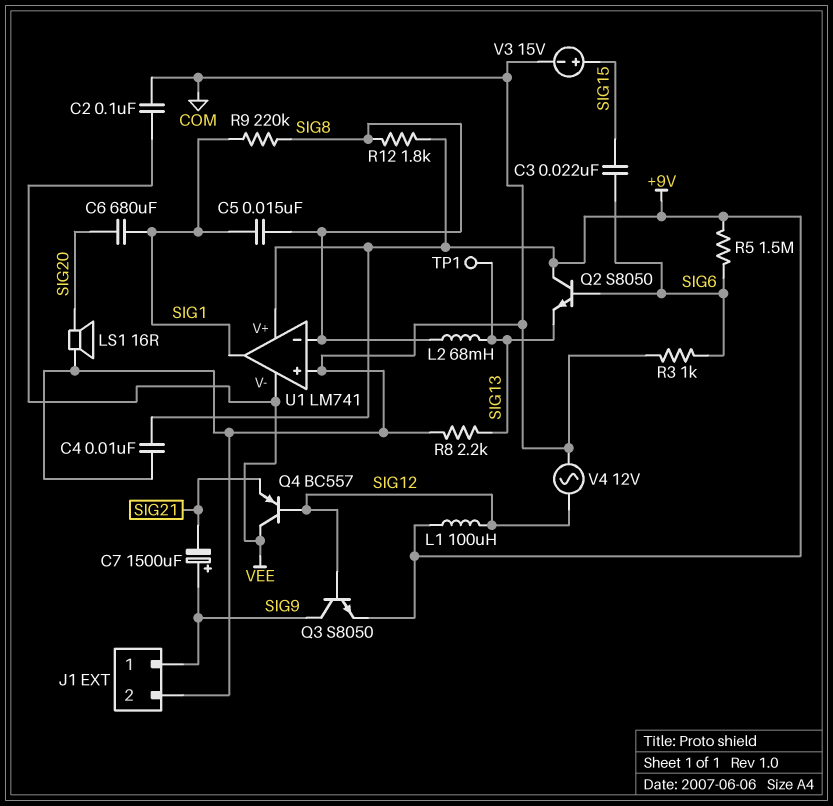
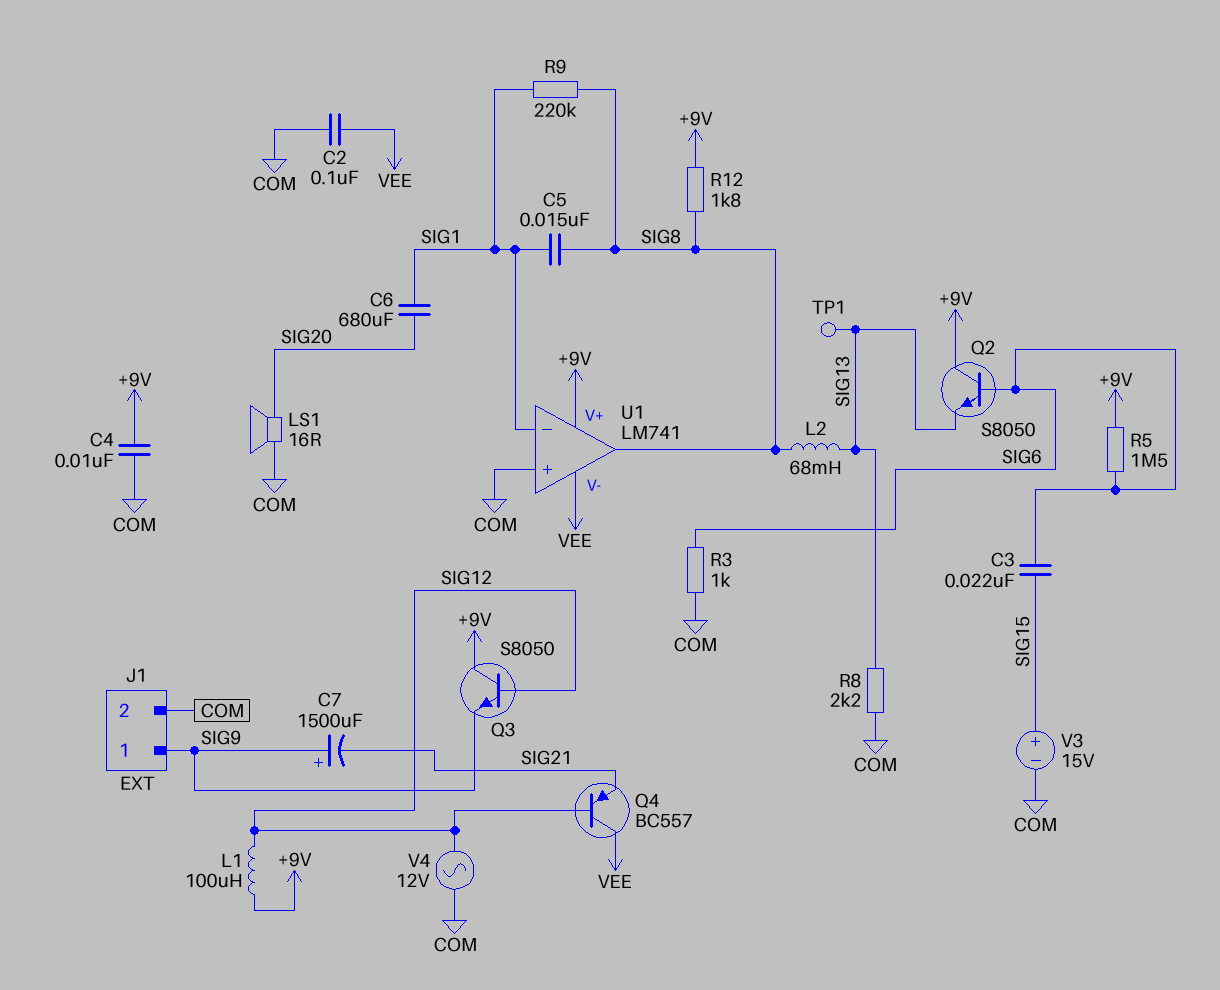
Q3: NPN S8050 (B SIG12, C SIG9, E +9V) -> NPN S8050 (B SIG12, C +9V, E SIG9)
U1 pin in-: SIG8 -> SIG1
U1 pin out: SIG1 -> SIG8

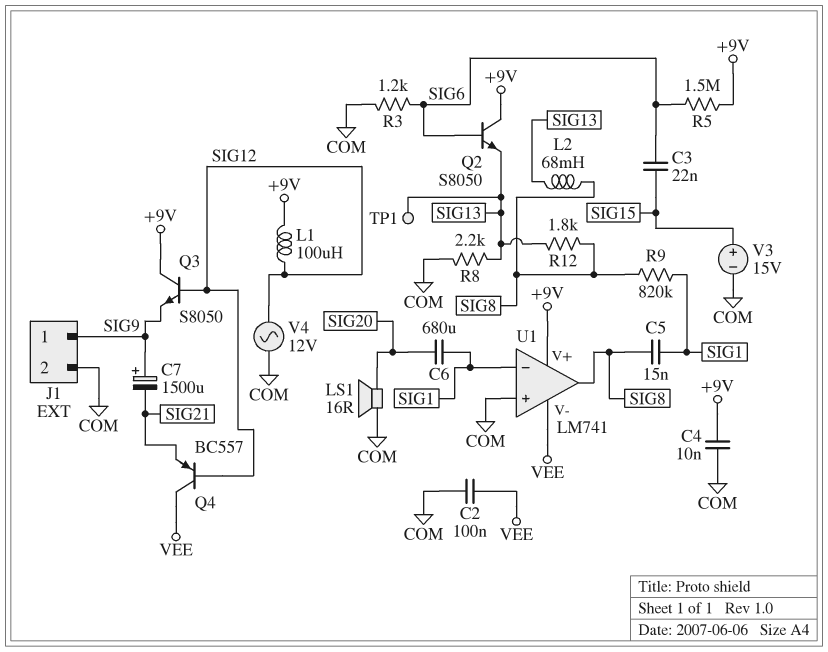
R3: 1k (COM, SIG6) -> 1.2k (COM, SIG6)
R9: 220k (SIG1, SIG8) -> 820k (SIG1, SIG8)
R12: 1.8k (+9V, SIG8) -> 1.8k (SIG8, SIG13)

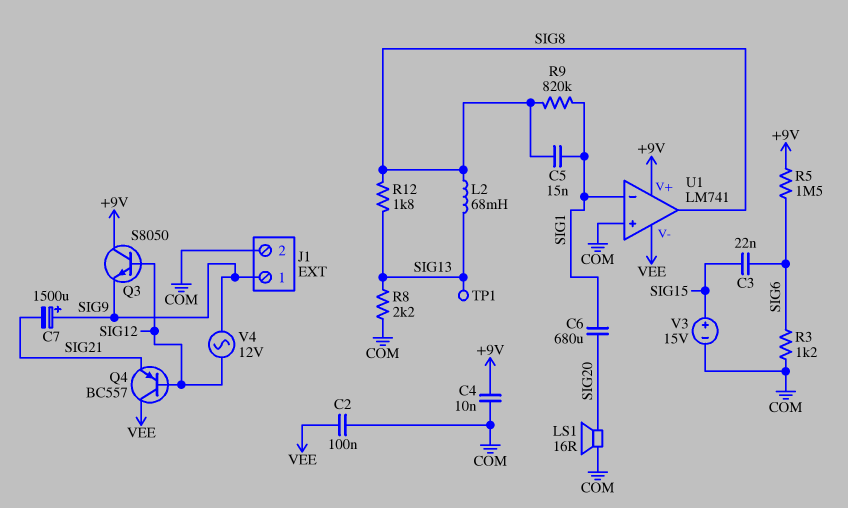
L1: 100uH (+9V, SIG12) -> none
Q2: NPN S8050 (B SIG6, C +9V, E SIG13) -> none
V4: AC 12V (COM, SIG12) -> AC 12V (SIG9, SIG12)

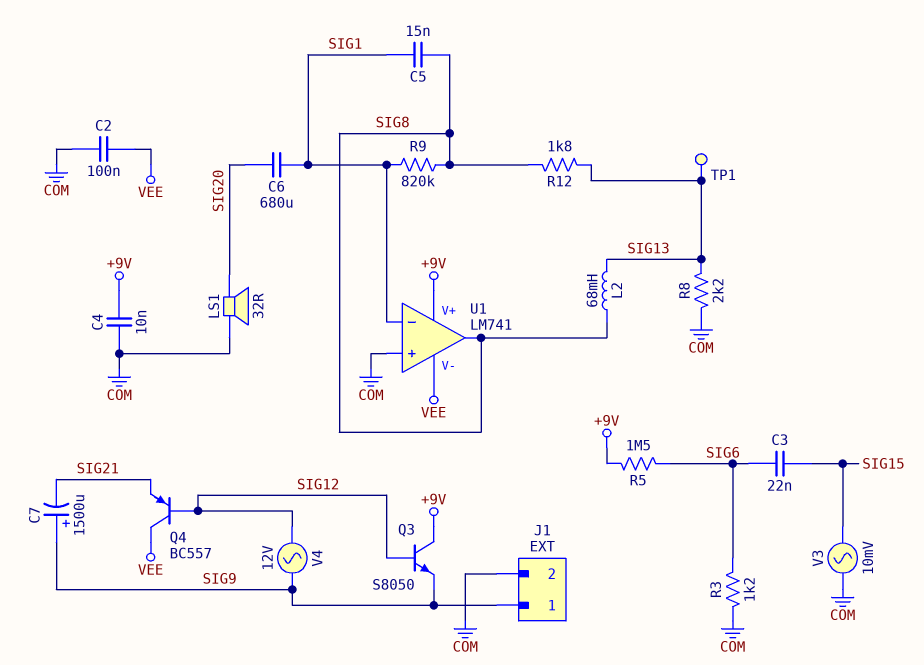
LS1: speaker 16R (COM, SIG20) -> speaker 32R (COM, SIG20)
V3: 15V (plus SIG15, minus COM) -> AC 10mV (COM, SIG15)

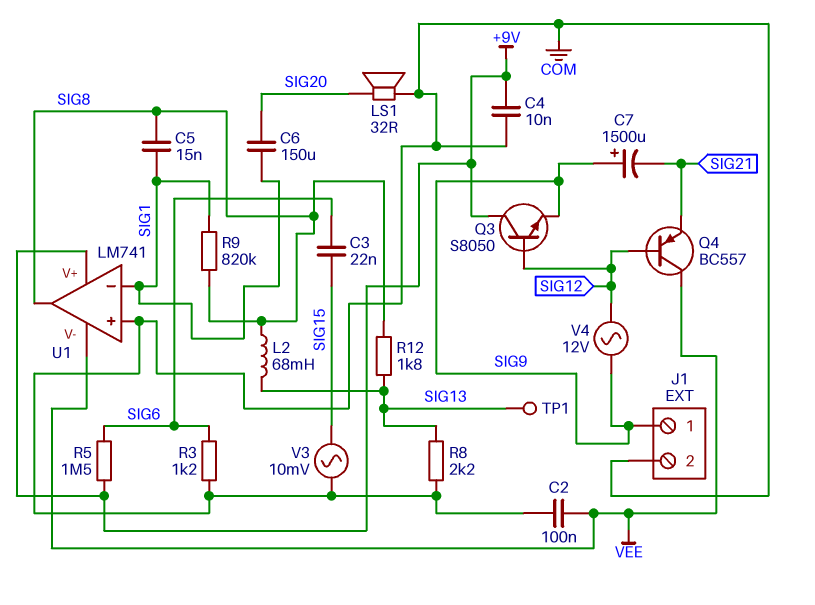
C6: 680uF (SIG1, SIG20) -> 150uF (SIG1, SIG20)

